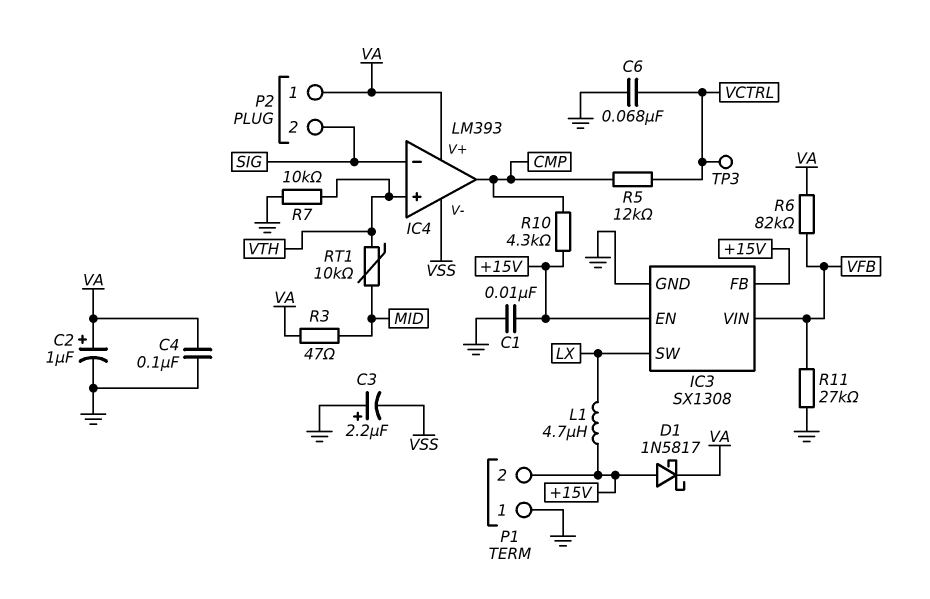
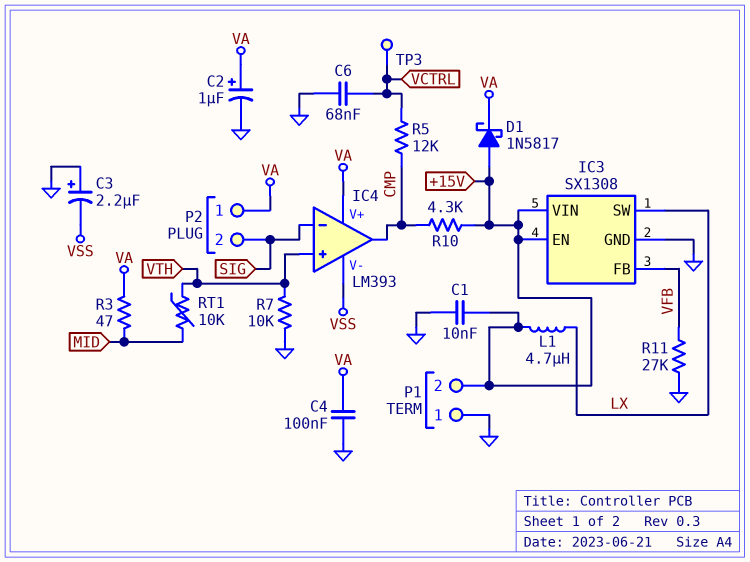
IC3 pin FB: +15V -> VFB
IC3 pin VIN: VFB -> +15V
R6: 82k (VA, VFB) -> none

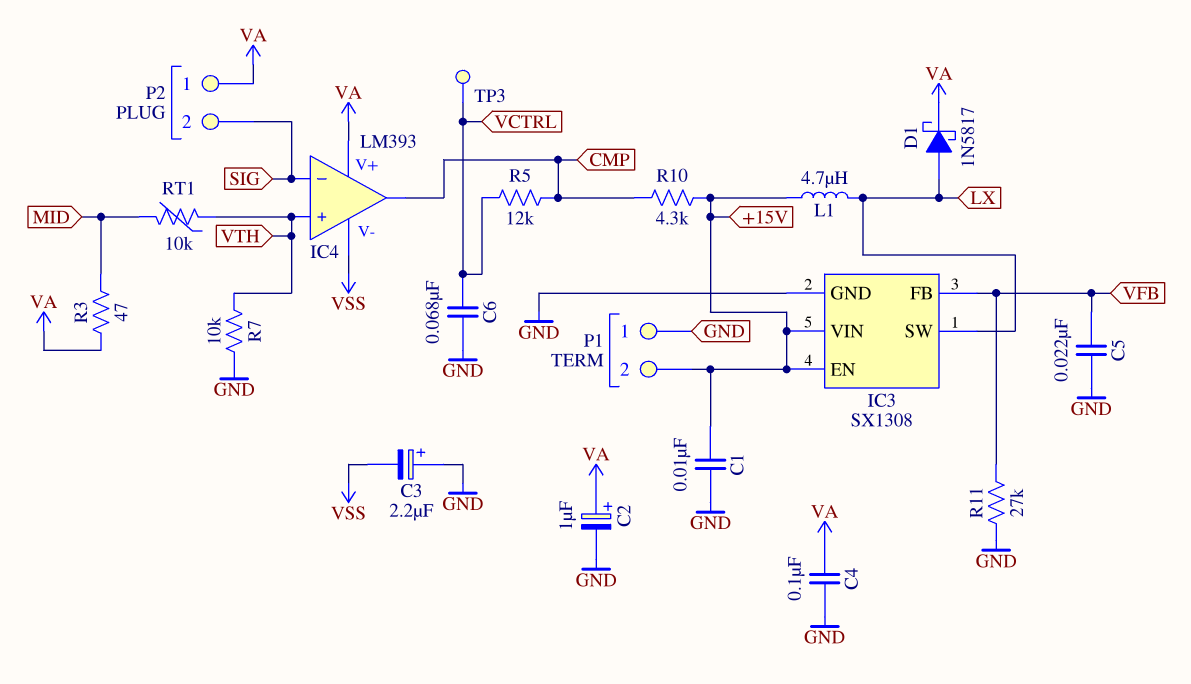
C5: none -> 22nF (GND, VFB)
D1: schottky 1N5817 (A +15V, K VA) -> schottky 1N5817 (A LX, K VA)

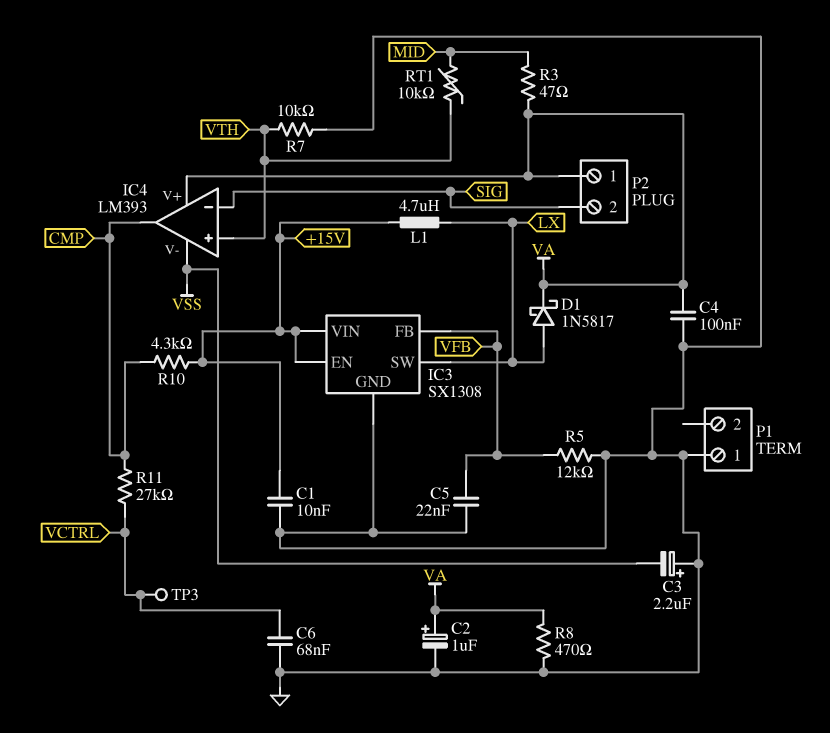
P1 pin 2: +15V -> none
R5: 12k (CMP, VCTRL) -> 12k (GND, VFB)
R8: none -> 470 (GND, VA)
R11: 27k (GND, VFB) -> 27k (CMP, VCTRL)

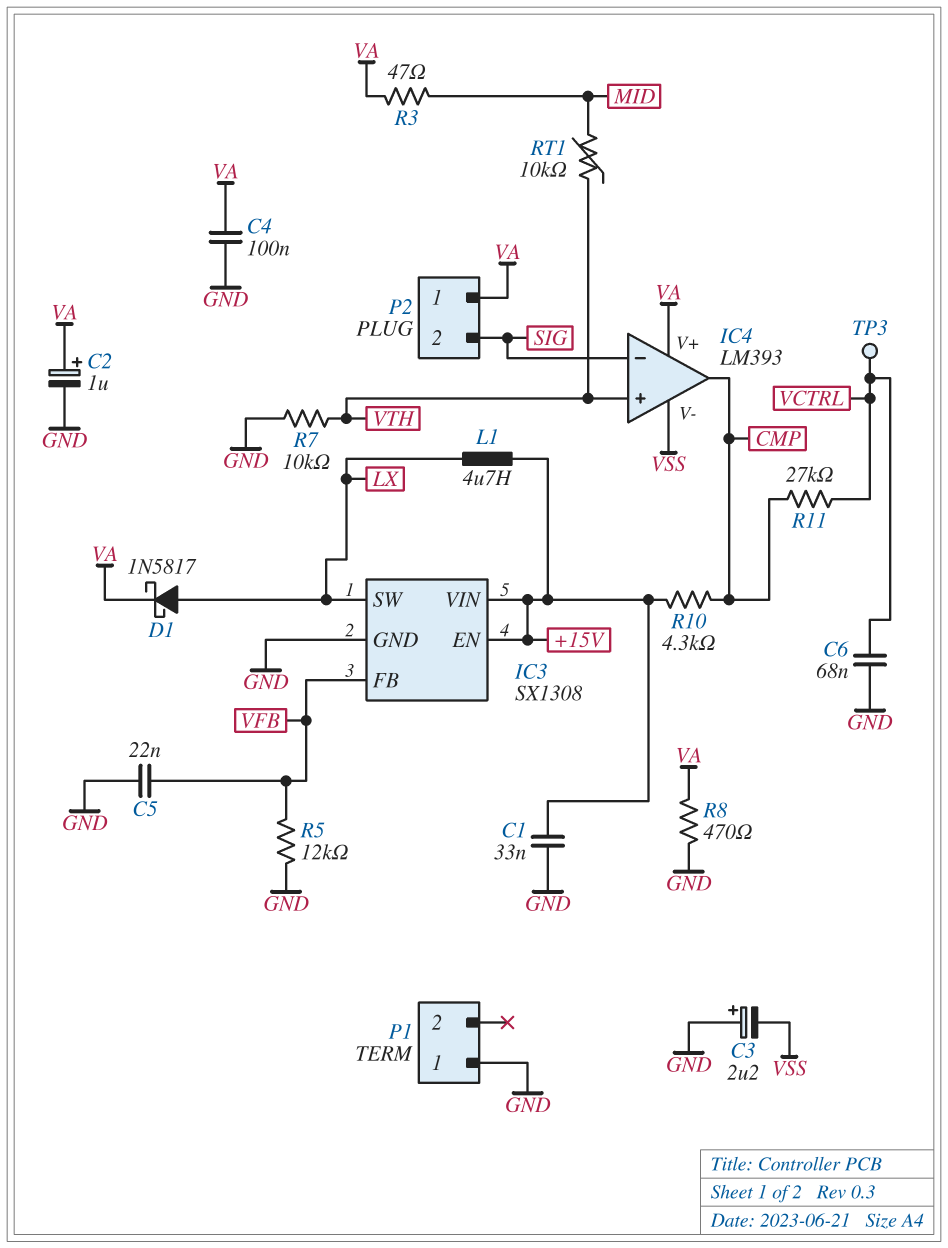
C1: 10nF (+15V, GND) -> 33nF (+15V, GND)

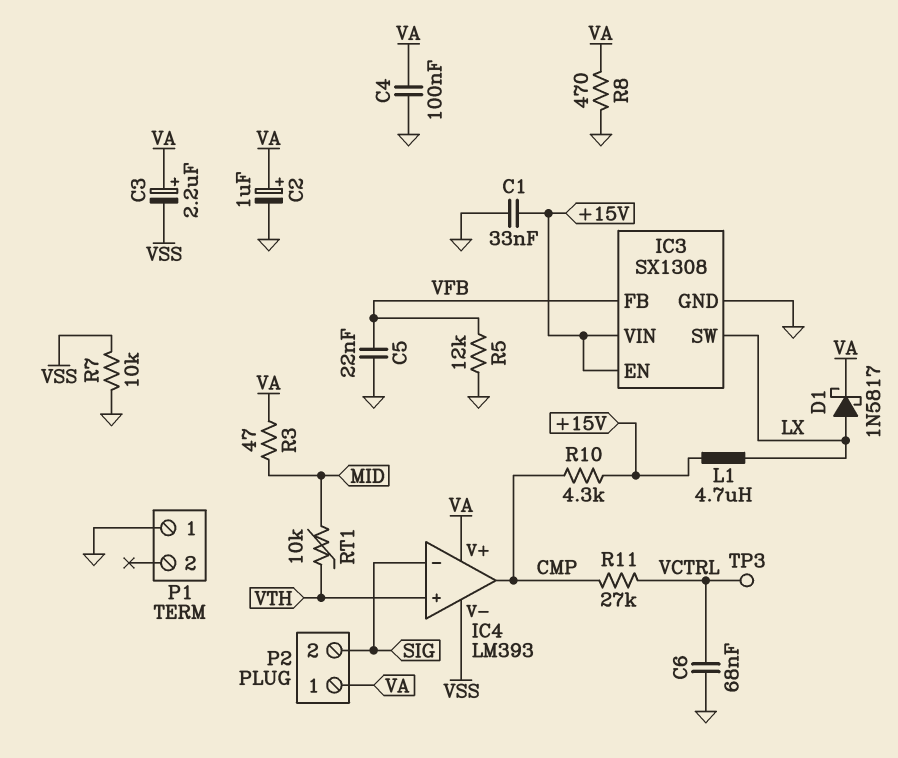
C3: 2.2uF (plus GND, minus VSS) -> 2.2uF (plus VA, minus VSS)
R7: 10k (GND, VTH) -> 10k (GND, VSS)

